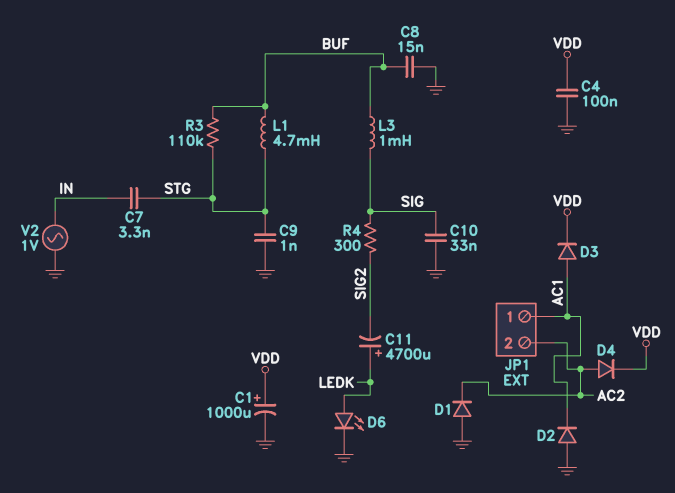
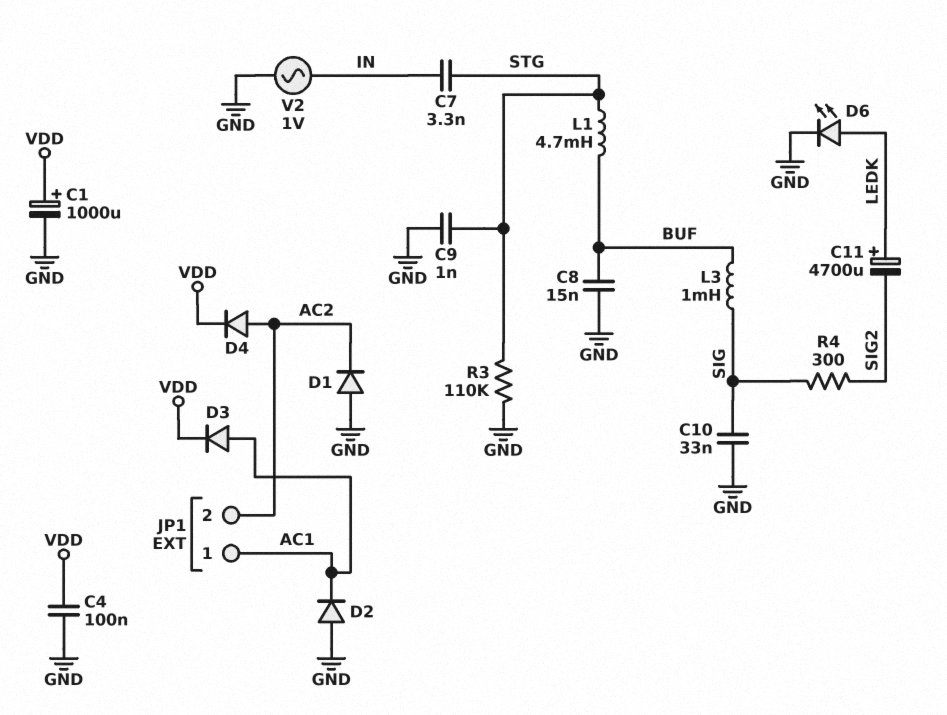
R3: 110k (BUF, STG) -> 110k (GND, STG)

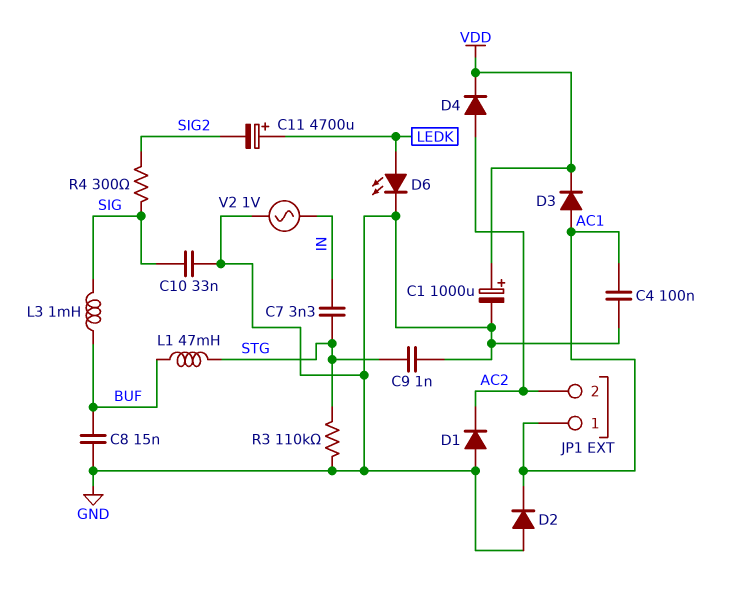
C4: 100nF (GND, VDD) -> 100nF (AC1, GND)
L1: 4.7mH (BUF, STG) -> 47mH (BUF, STG)

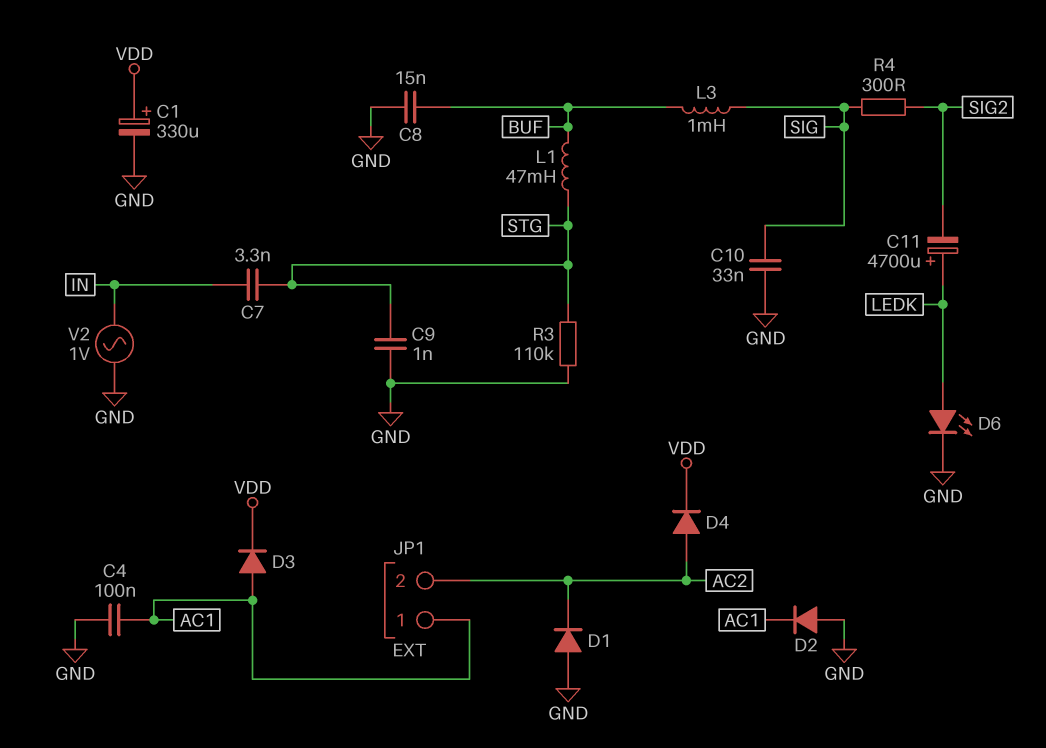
C1: 1000uF (plus VDD, minus GND) -> 330uF (plus VDD, minus GND)

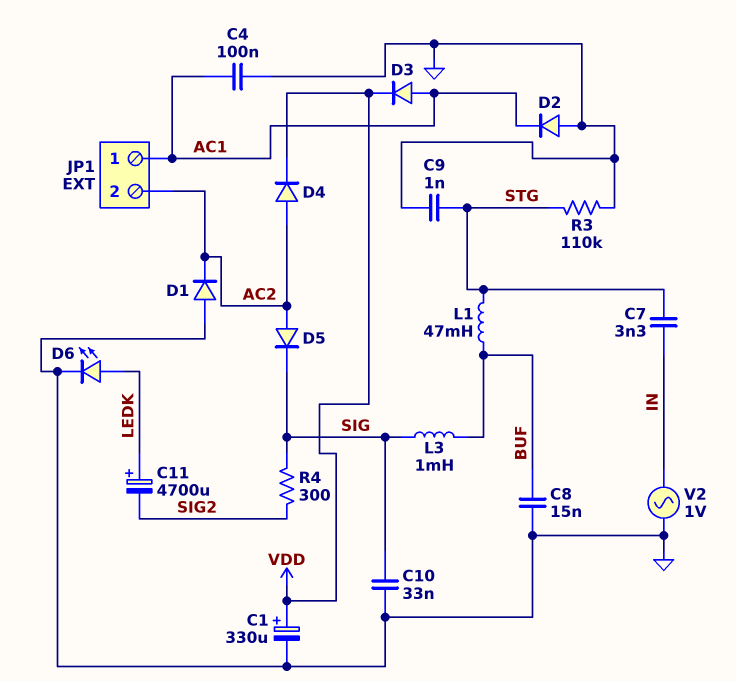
D5: none -> diode (A AC2, K SIG)

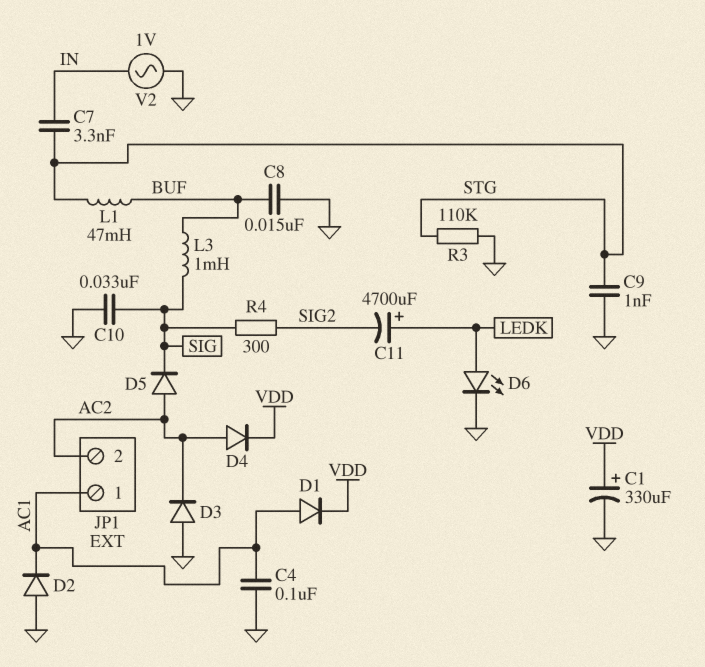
D1: diode (A GND, K AC2) -> diode (A AC1, K VDD)
D3: diode (A AC1, K VDD) -> diode (A GND, K AC2)

